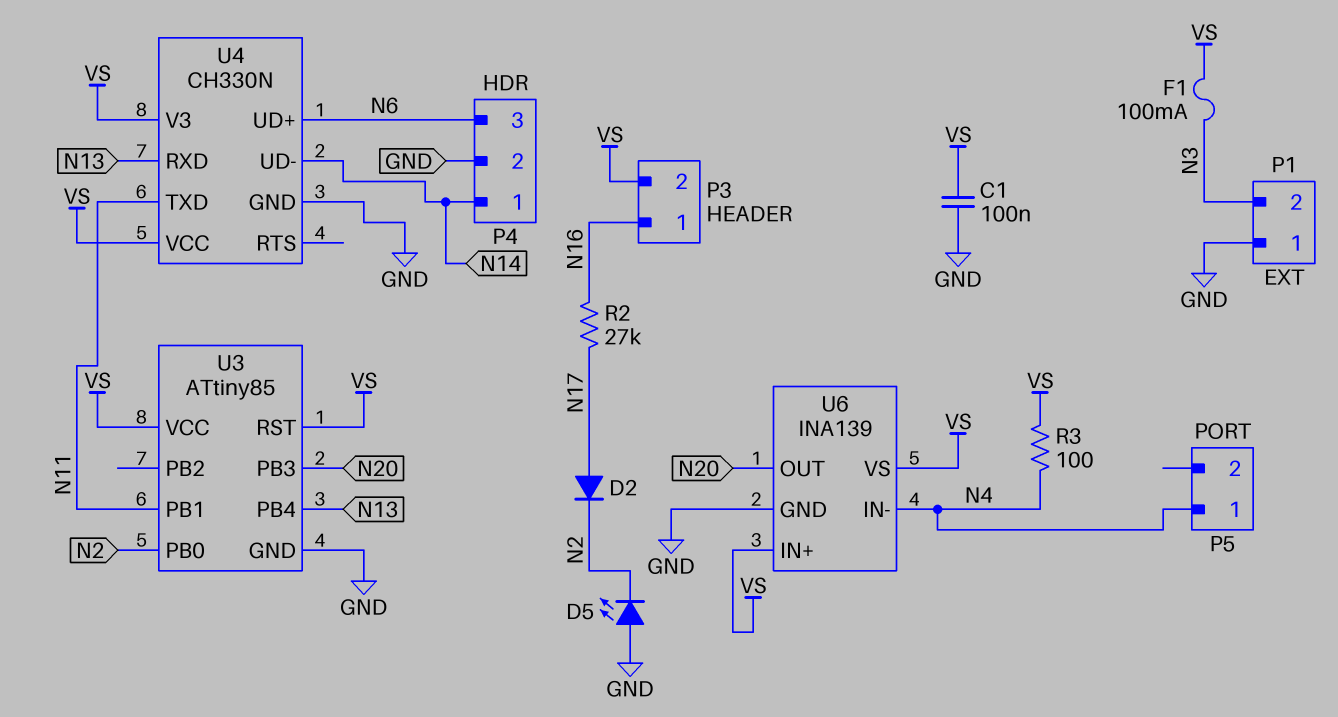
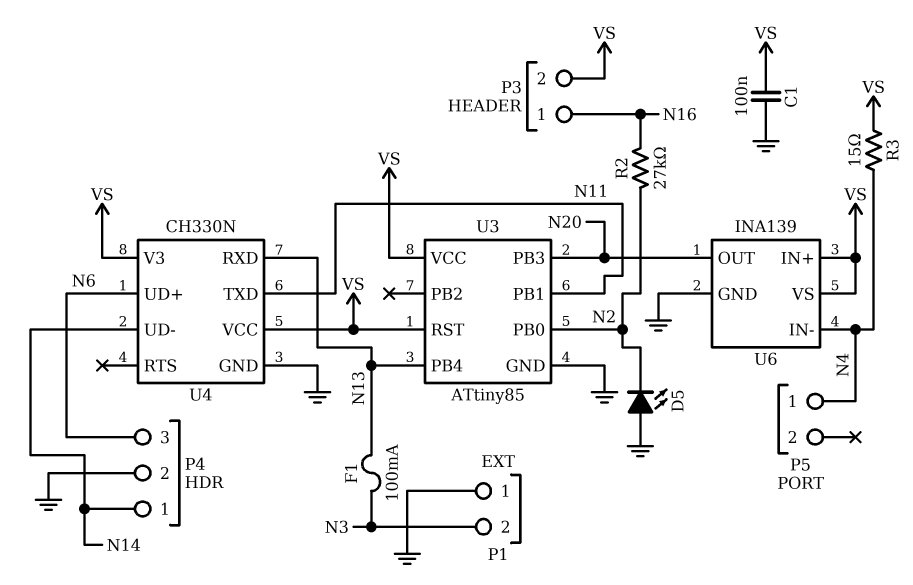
D2: diode (A N17, K N2) -> none
F1: 100mA (N3, VS) -> 100mA (N3, N13)
R2: 27k (N16, N17) -> 27k (N2, N16)
R3: 100 (N4, VS) -> 15 (N4, VS)

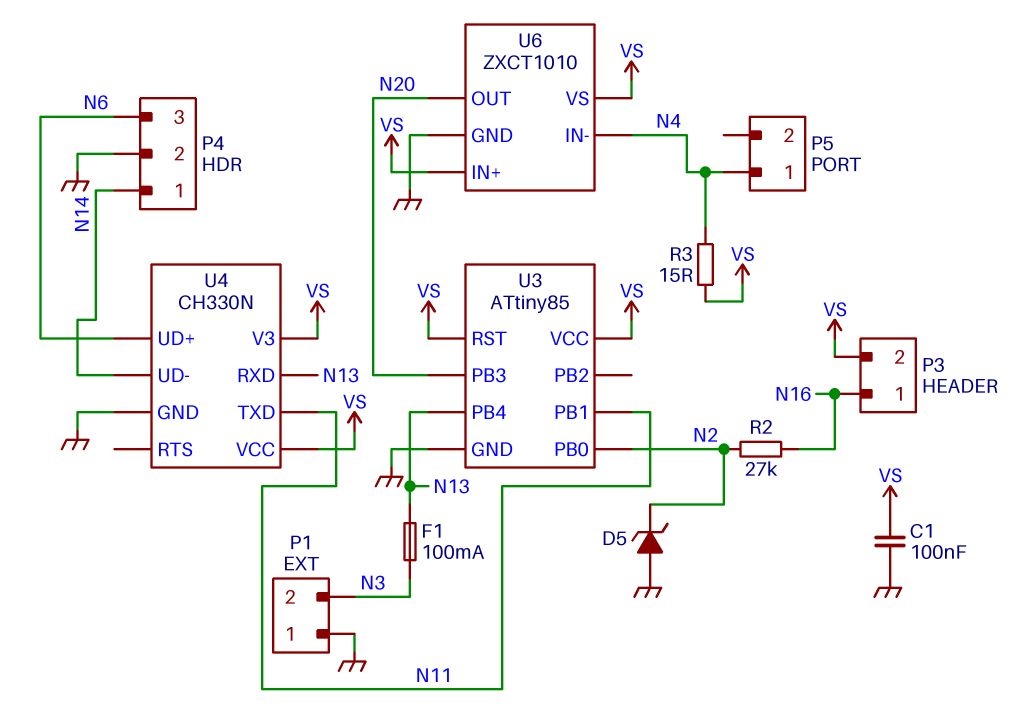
D5: LED (A GND, K N2) -> zener (A GND, K N2)
U6: INA139 -> ZXCT1010

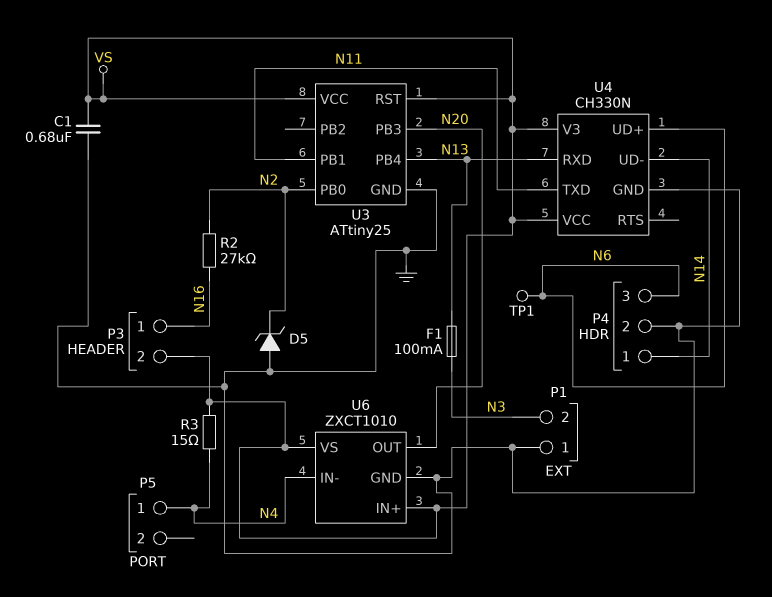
C1: 100nF (GND, VS) -> 680nF (GND, VS)
TP1: none -> test point (N6)
U3: ATtiny85 -> ATtiny25

